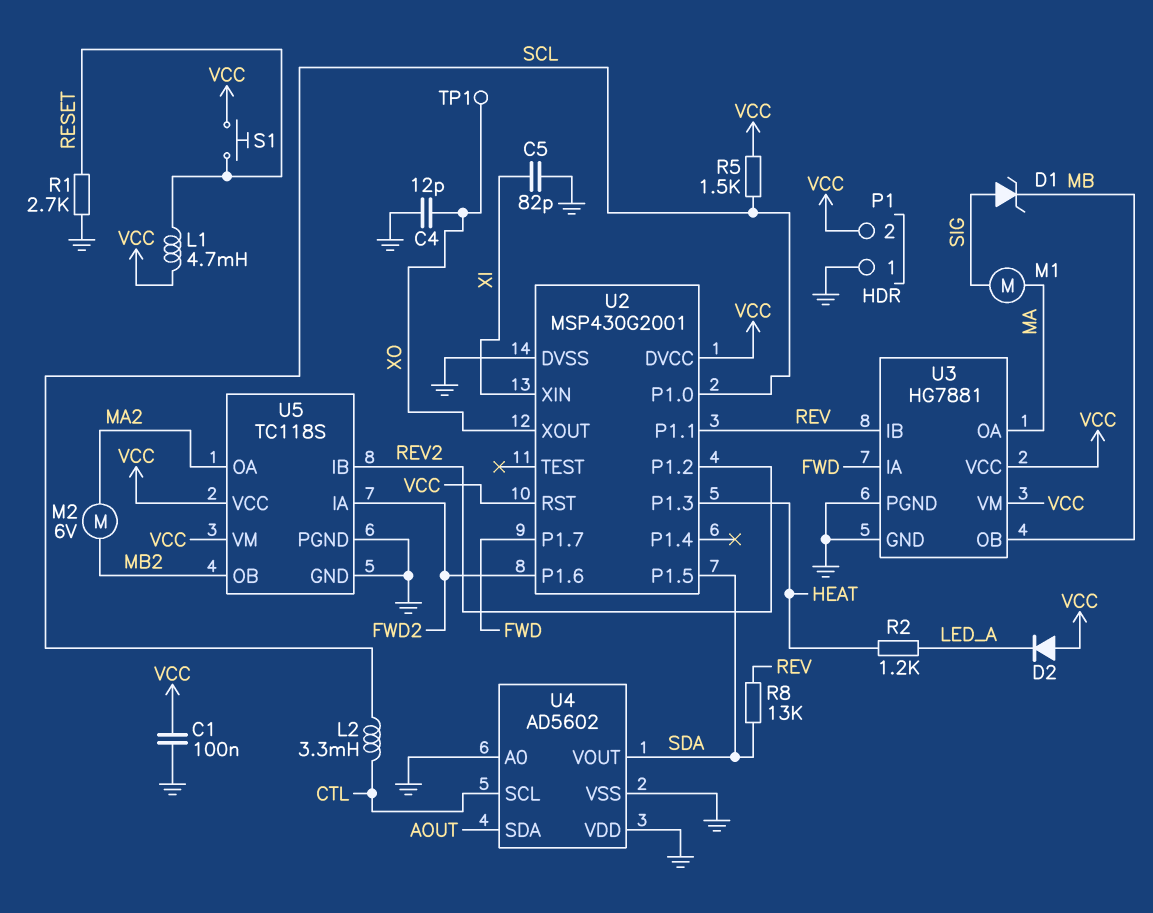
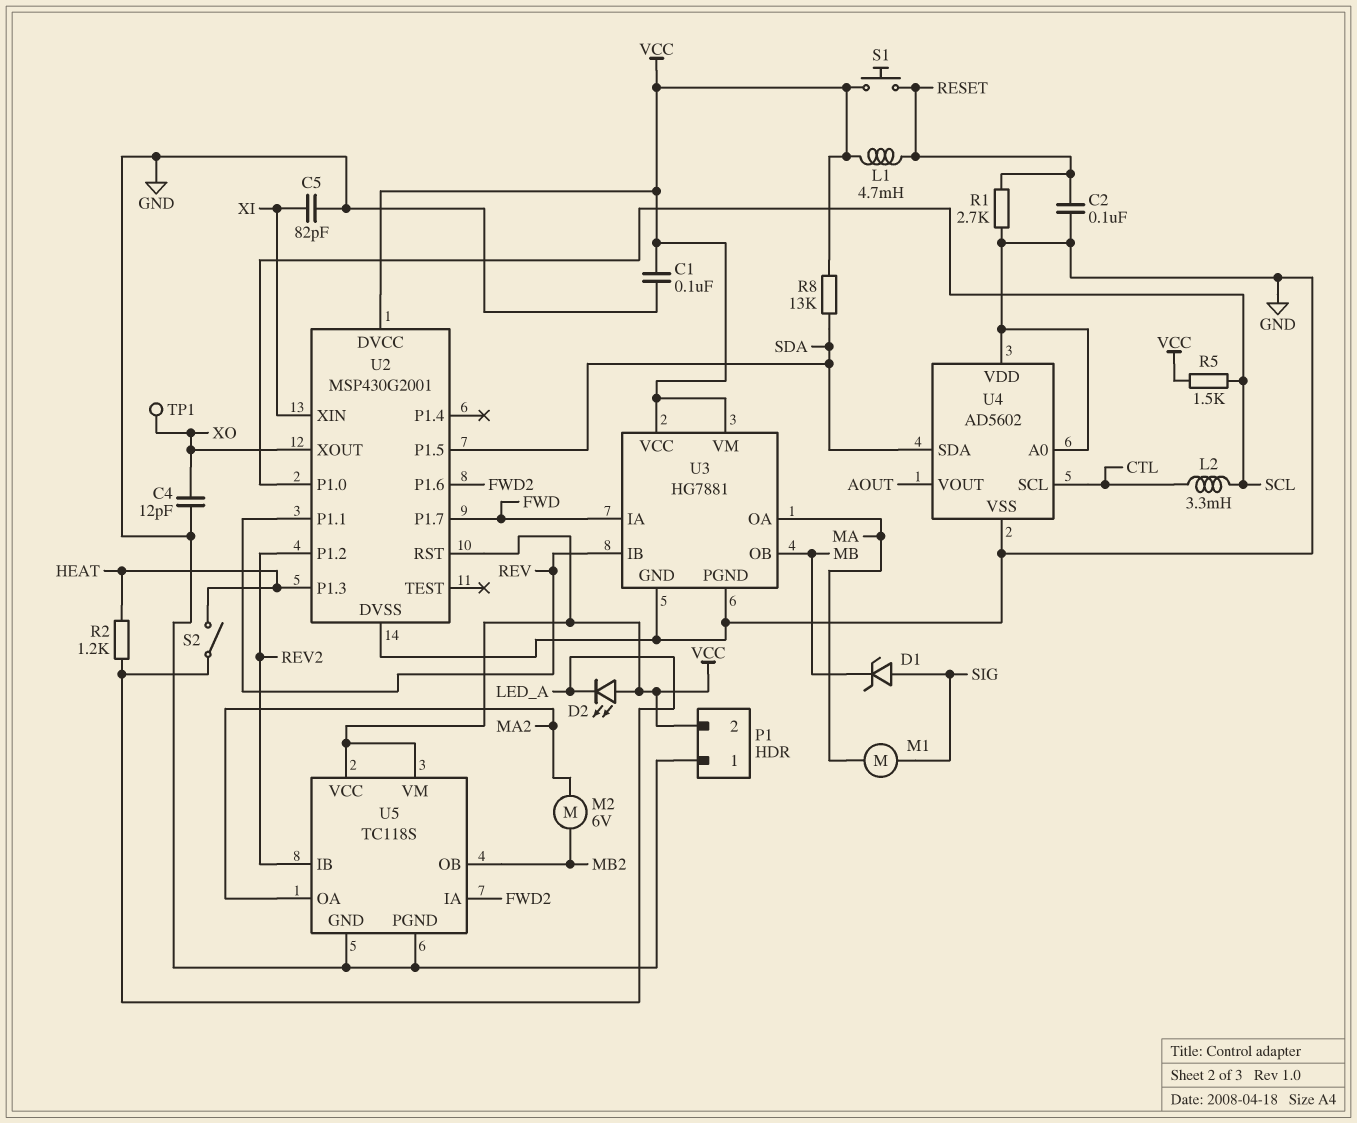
C2: none -> 100nF (GND, RESET)
D2: diode (A VCC, K LED_A) -> LED (A VCC, K LED_A)
R8: 13k (REV, SDA) -> 13k (SDA, VCC)
S2: none -> switch (HEAT, LED_A)
U4 pin SDA: AOUT -> SDA
U4 pin VOUT: SDA -> AOUT

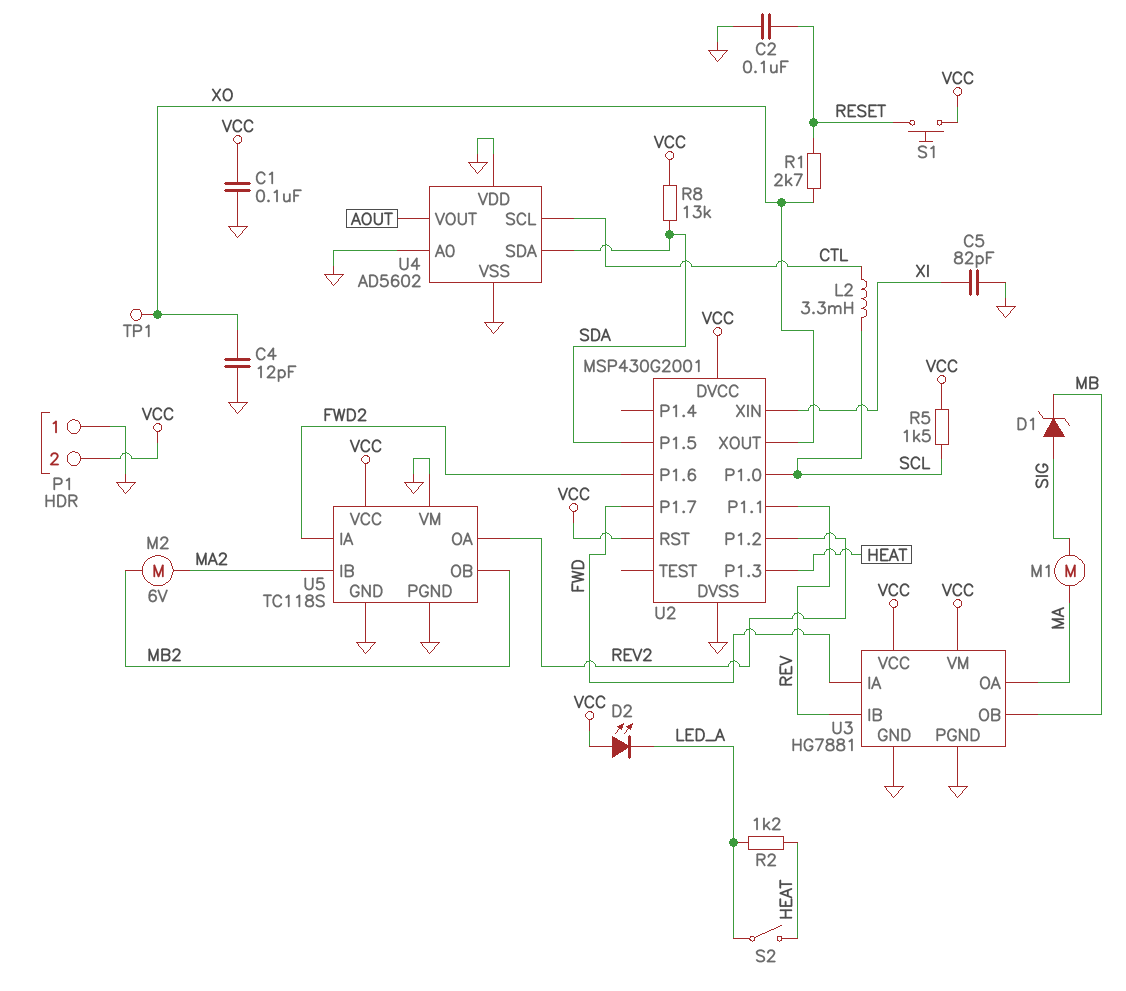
L1: 4.7mH (RESET, VCC) -> none
R1: 2.7k (GND, RESET) -> 2.7k (RESET, XO)
U5 pin IB: REV2 -> MA2
U5 pin OA: MA2 -> REV2
U5 pin VM: VCC -> GND

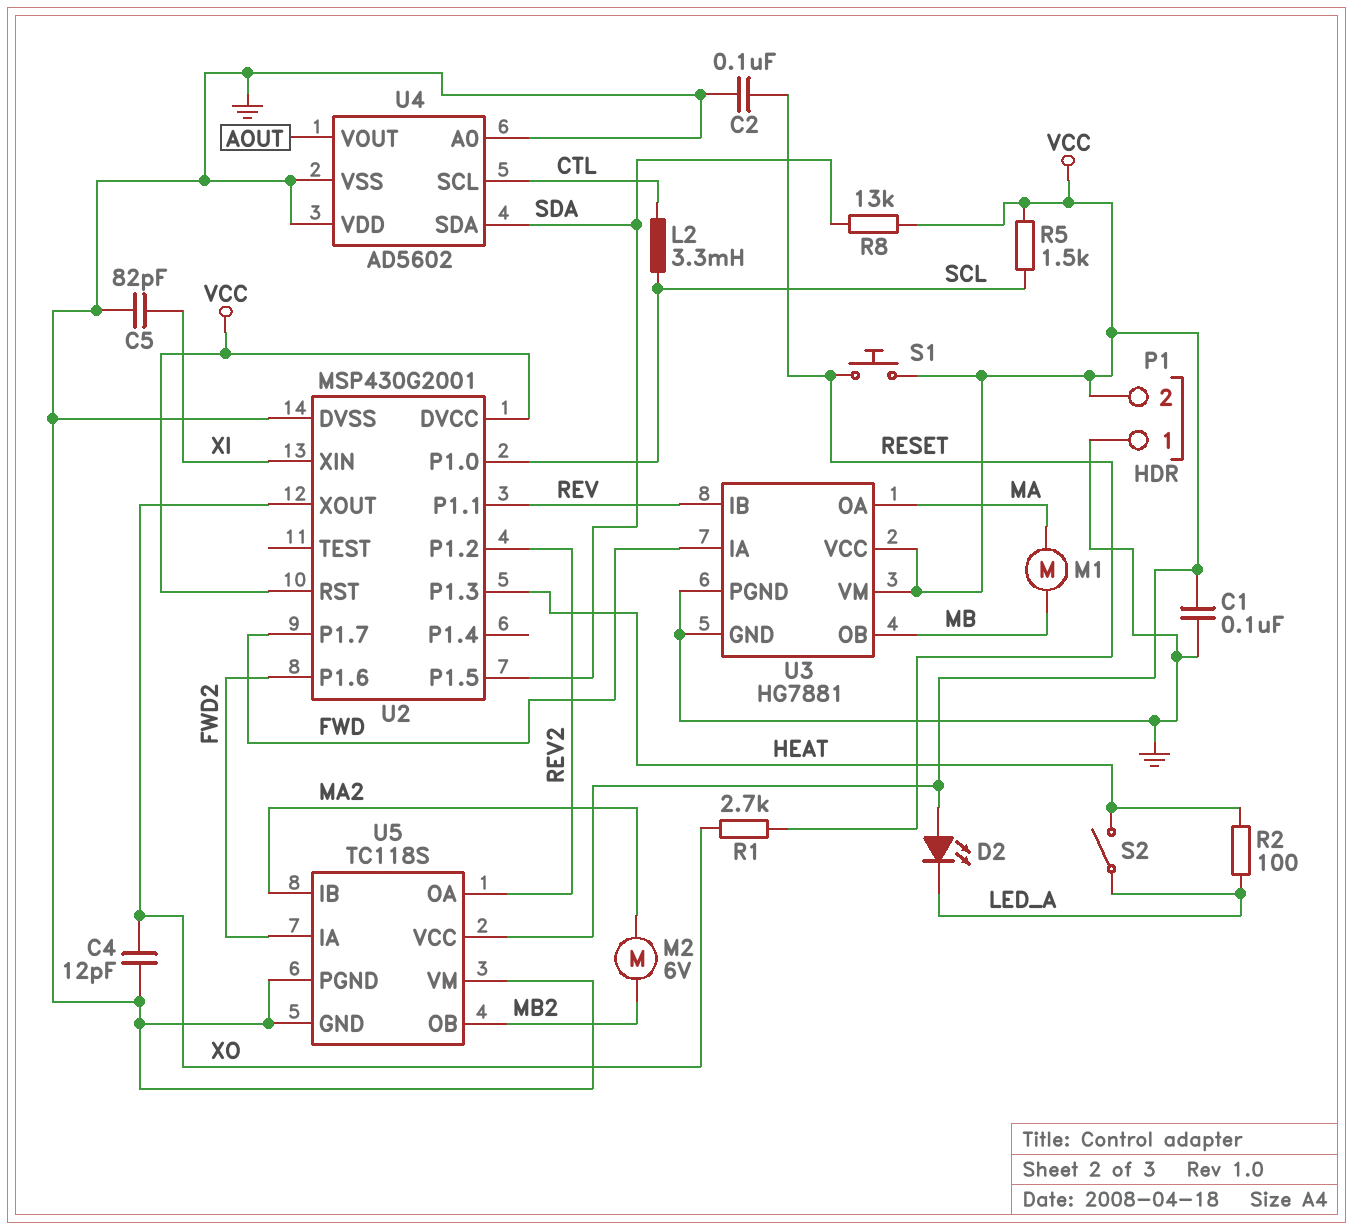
D1: zener (A SIG, K MB) -> none
M1: motor (MA, SIG) -> motor (MA, MB)
R2: 1.2k (HEAT, LED_A) -> 100 (HEAT, LED_A)
TP1: test point (XO) -> none

